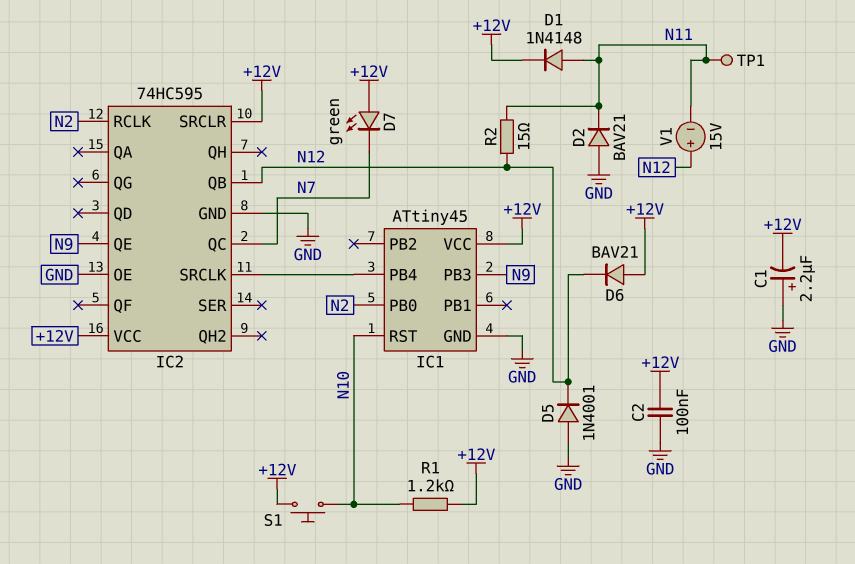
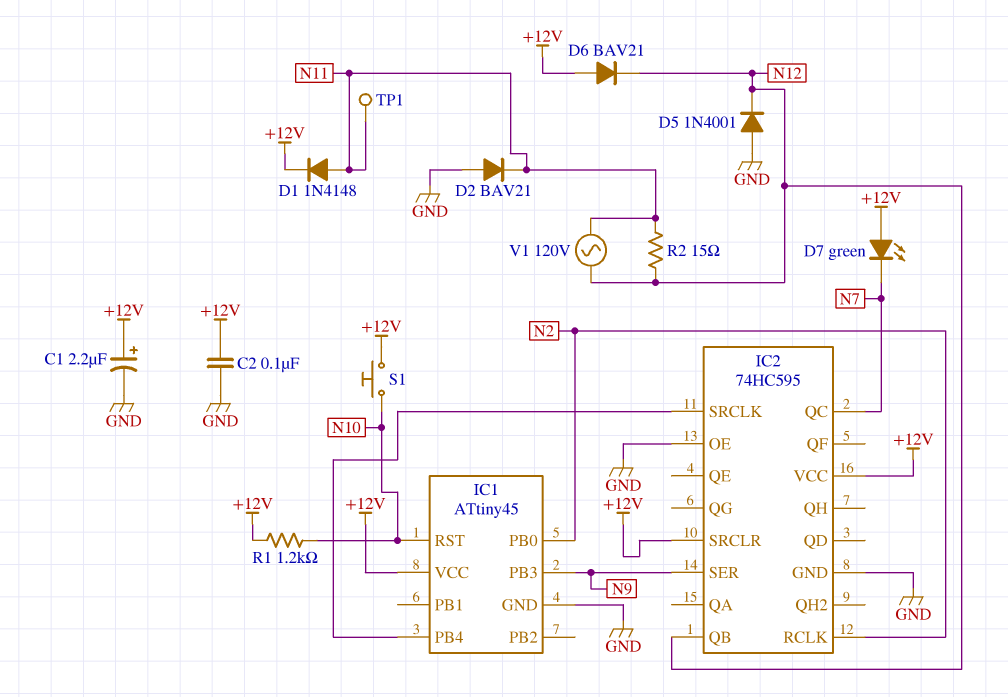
C1: 2.2uF (plus GND, minus +12V) -> 2.2uF (plus +12V, minus GND)
IC2 pin QE: N9 -> none
IC2 pin SER: none -> N9
V1: 15V (plus N12, minus N11) -> AC 120V (N11, N12)

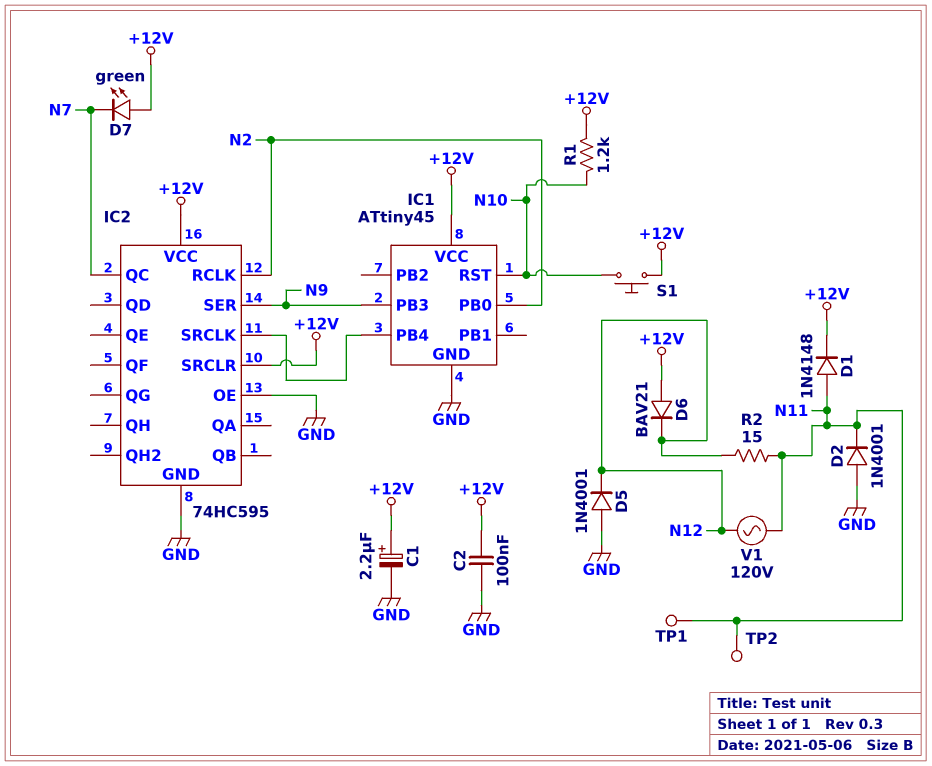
D2: diode BAV21 (A GND, K N11) -> diode 1N4001 (A GND, K N11)
IC2 pin QB: N12 -> none
TP2: none -> test point (N11)

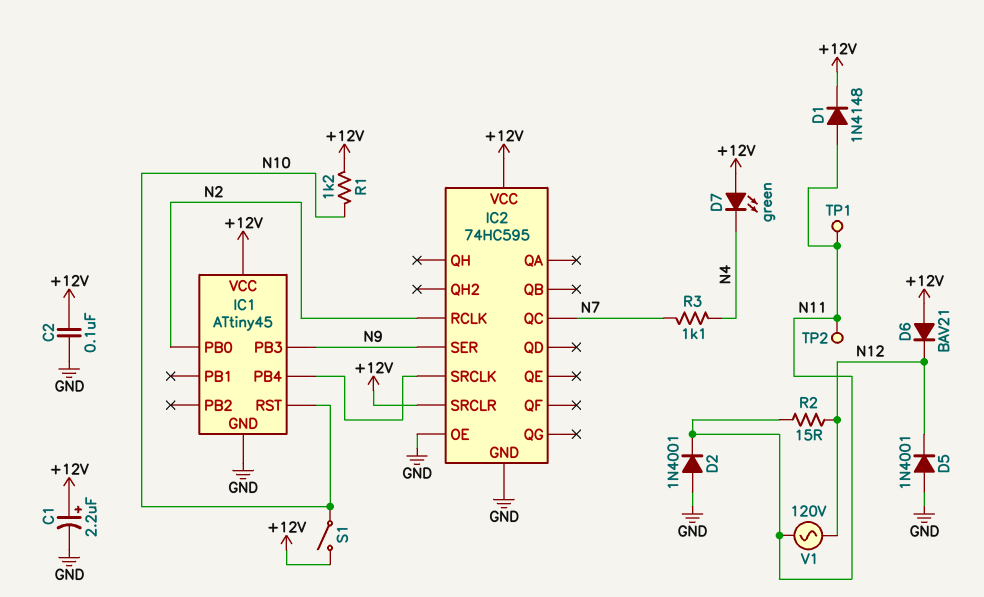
D7: LED green (A +12V, K N7) -> LED green (A +12V, K N4)
R3: none -> 1.1k (N4, N7)
S1: button (+12V, N10) -> switch (+12V, N10)

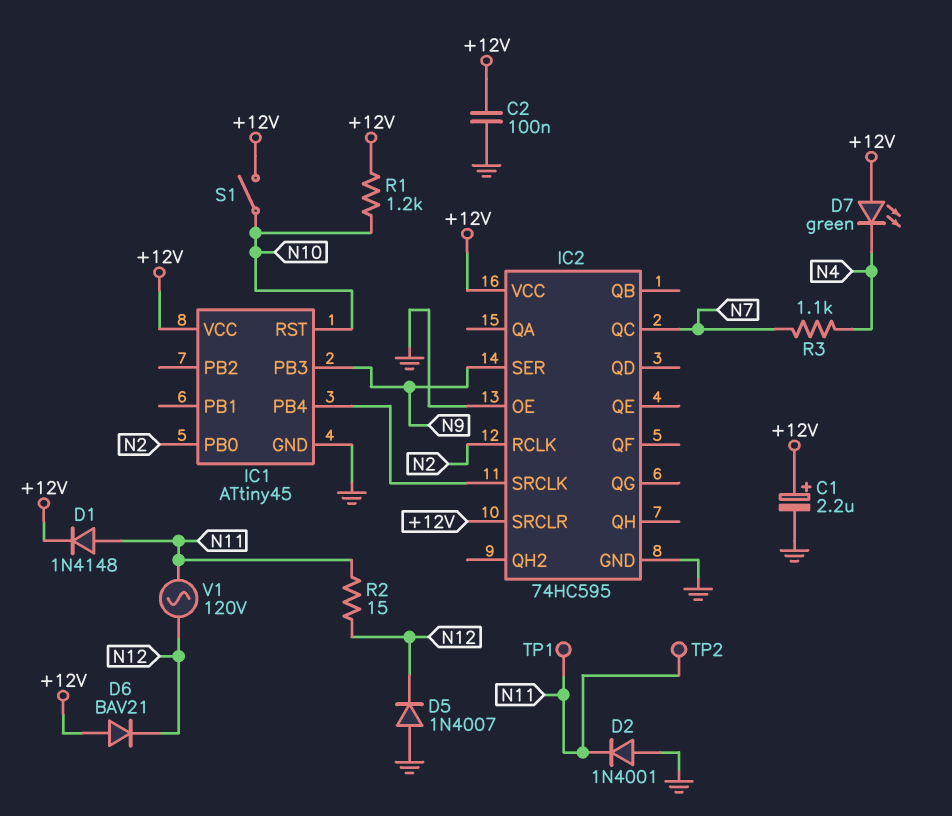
D5: diode 1N4001 (A GND, K N12) -> diode 1N4007 (A GND, K N12)

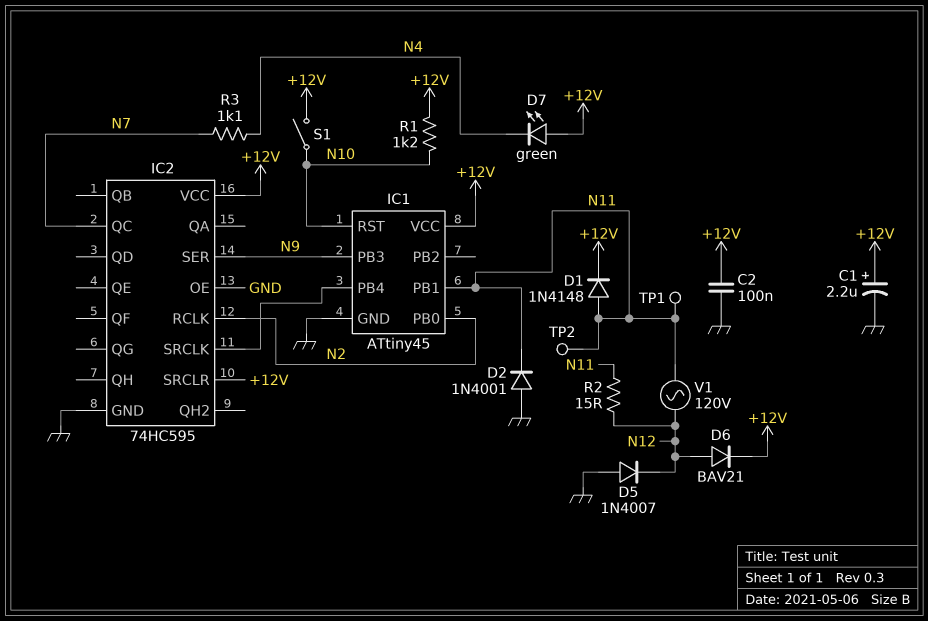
D6: diode BAV21 (A +12V, K N12) -> diode BAV21 (A N12, K +12V)
IC1 pin PB1: none -> N11

